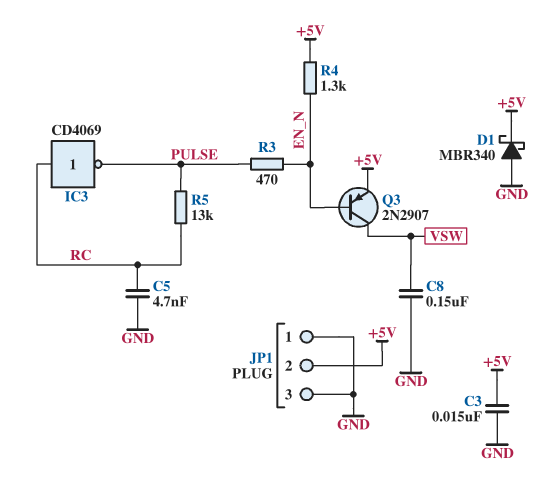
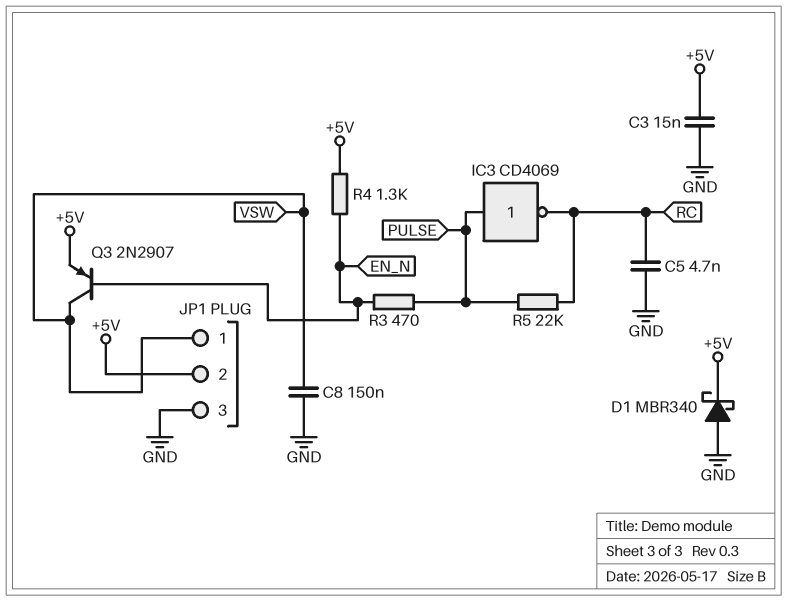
IC3: NOT CD4069 (in RC, out PULSE) -> NOT CD4069 (in PULSE, out RC)
JP1 pin 1: GND -> VSW
R5: 13k (PULSE, RC) -> 22k (PULSE, RC)

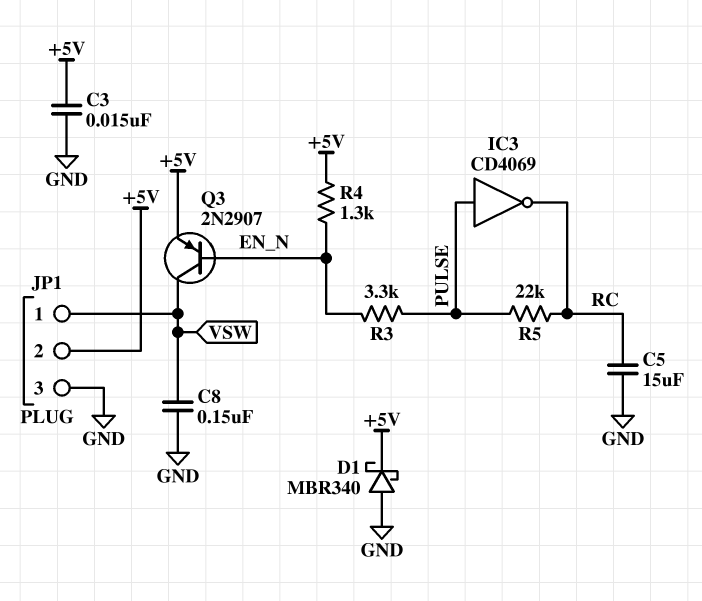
C5: 4.7nF (GND, RC) -> 15uF (GND, RC)
R3: 470 (EN_N, PULSE) -> 3.3k (EN_N, PULSE)

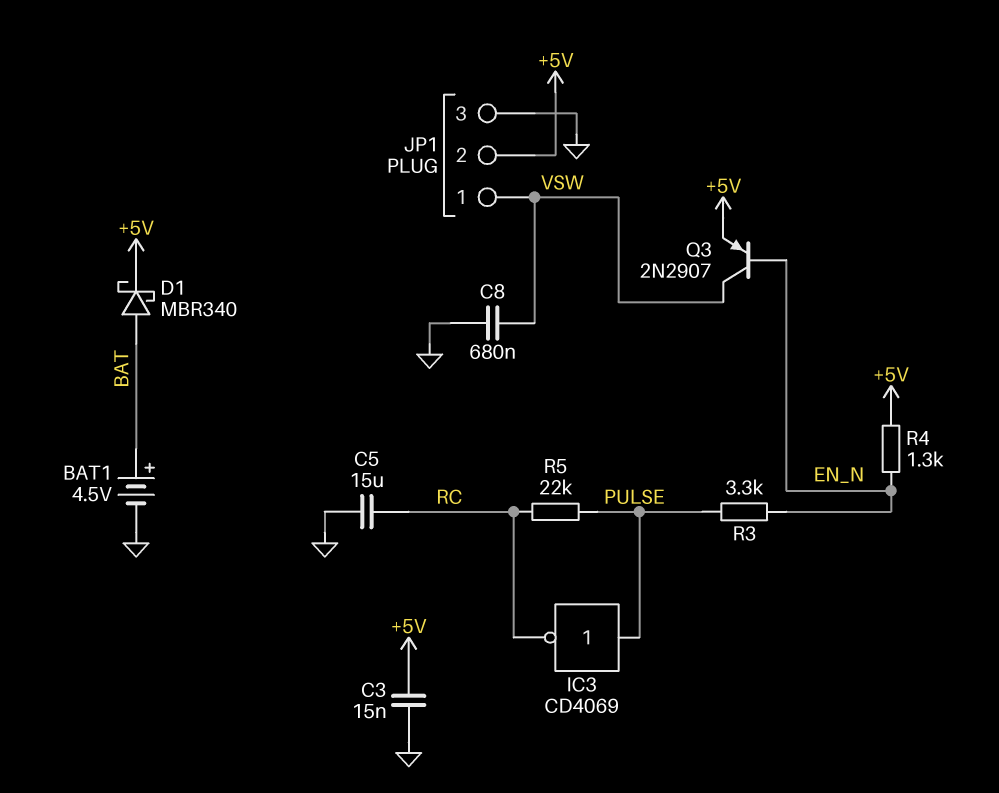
BAT1: none -> 4.5V (plus BAT, minus GND)
C8: 150nF (GND, VSW) -> 680nF (GND, VSW)
D1: schottky MBR340 (A GND, K +5V) -> schottky MBR340 (A BAT, K +5V)

